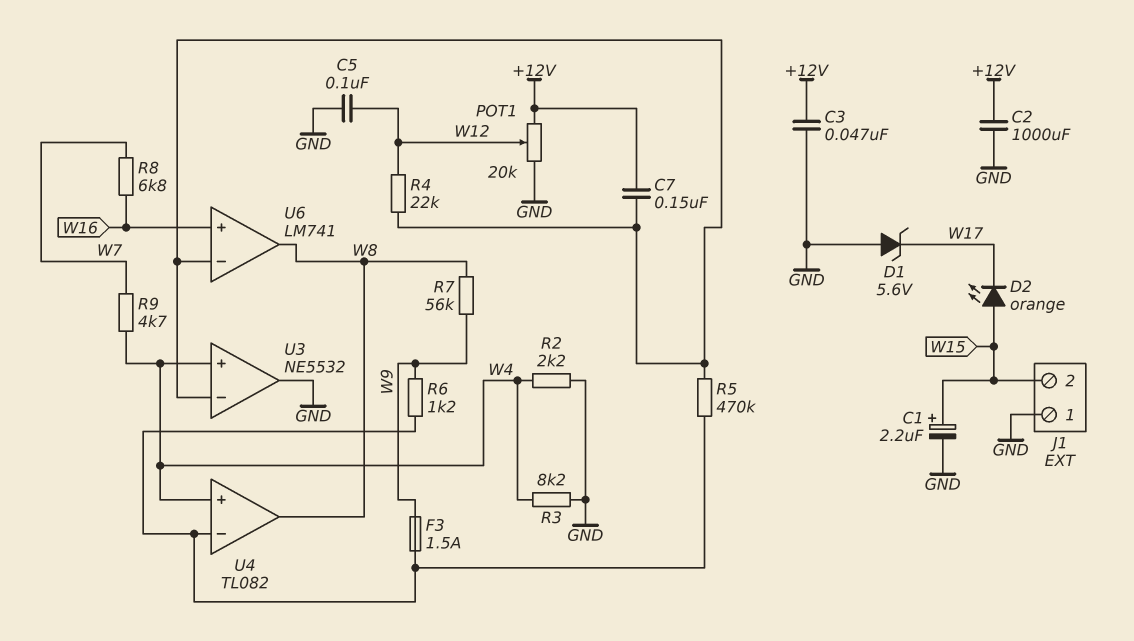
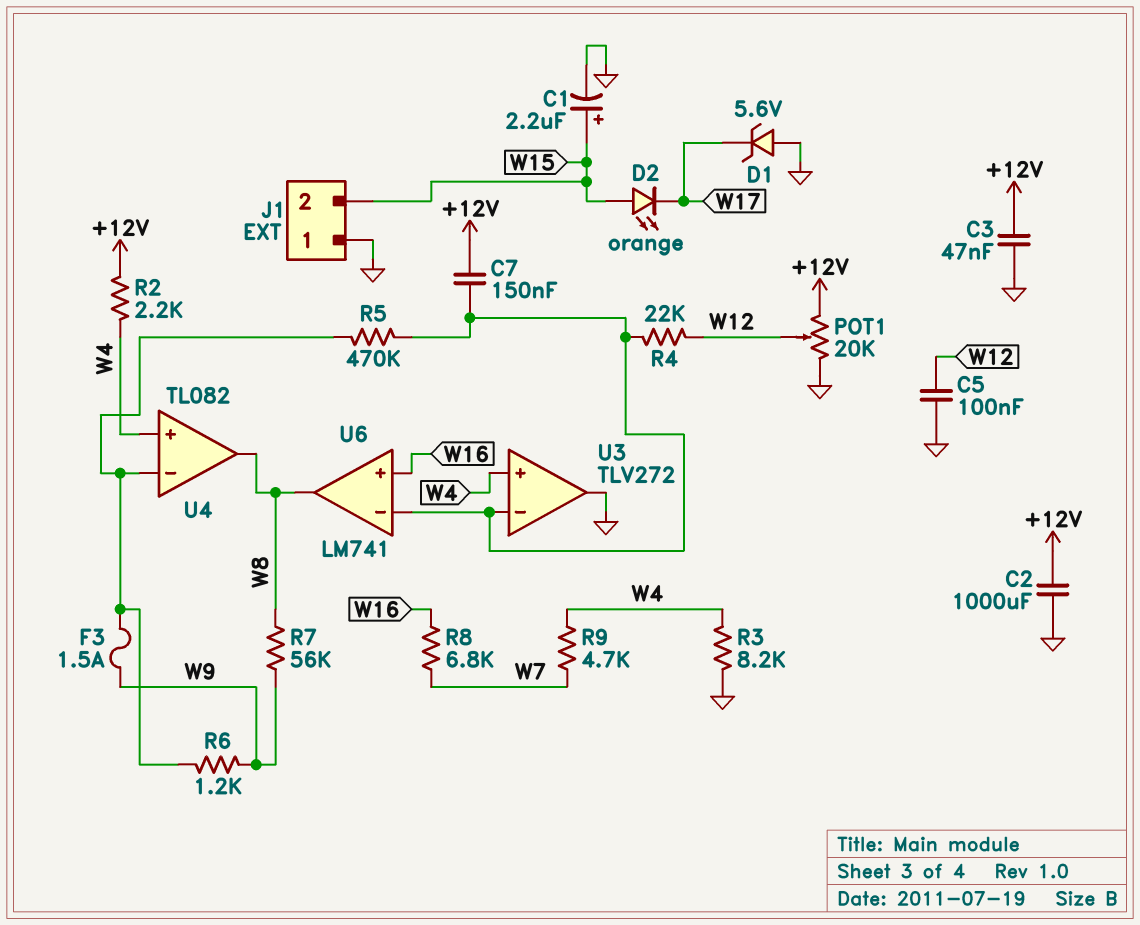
R2: 2.2k (GND, W4) -> 2.2k (+12V, W4)
U3: NE5532 -> TLV272

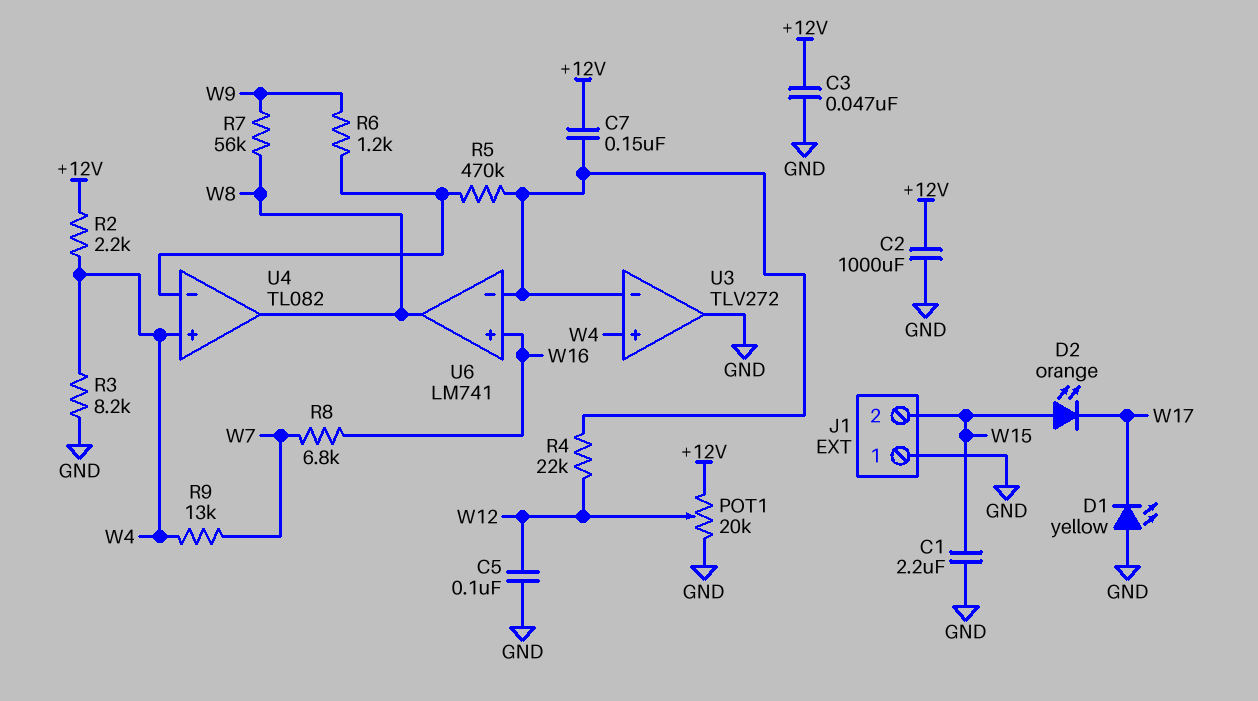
C1: 2.2uF (plus W15, minus GND) -> 2.2uF (GND, W15)
D1: zener 5.6V (A GND, K W17) -> LED yellow (A GND, K W17)
F3: 1.5A (U4/in-, W9) -> none
R9: 4.7k (W4, W7) -> 13k (W4, W7)

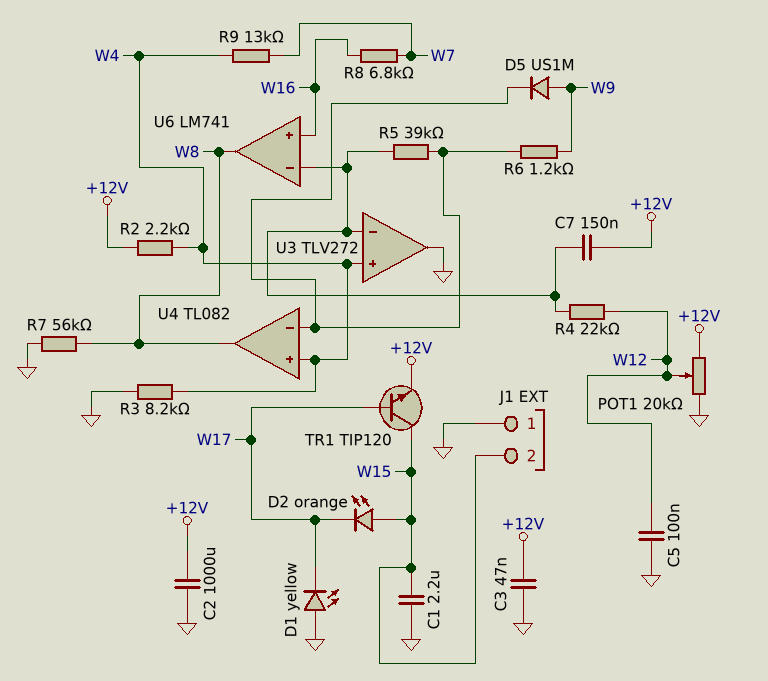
D5: none -> diode US1M (A W9, K U4/in-)
R5: 470k (U3/in-, U4/in-) -> 39k (U3/in-, U4/in-)
R7: 56k (W8, W9) -> 56k (GND, W8)
TR1: none -> NPN TIP120 (B W17, C W15, E +12V)

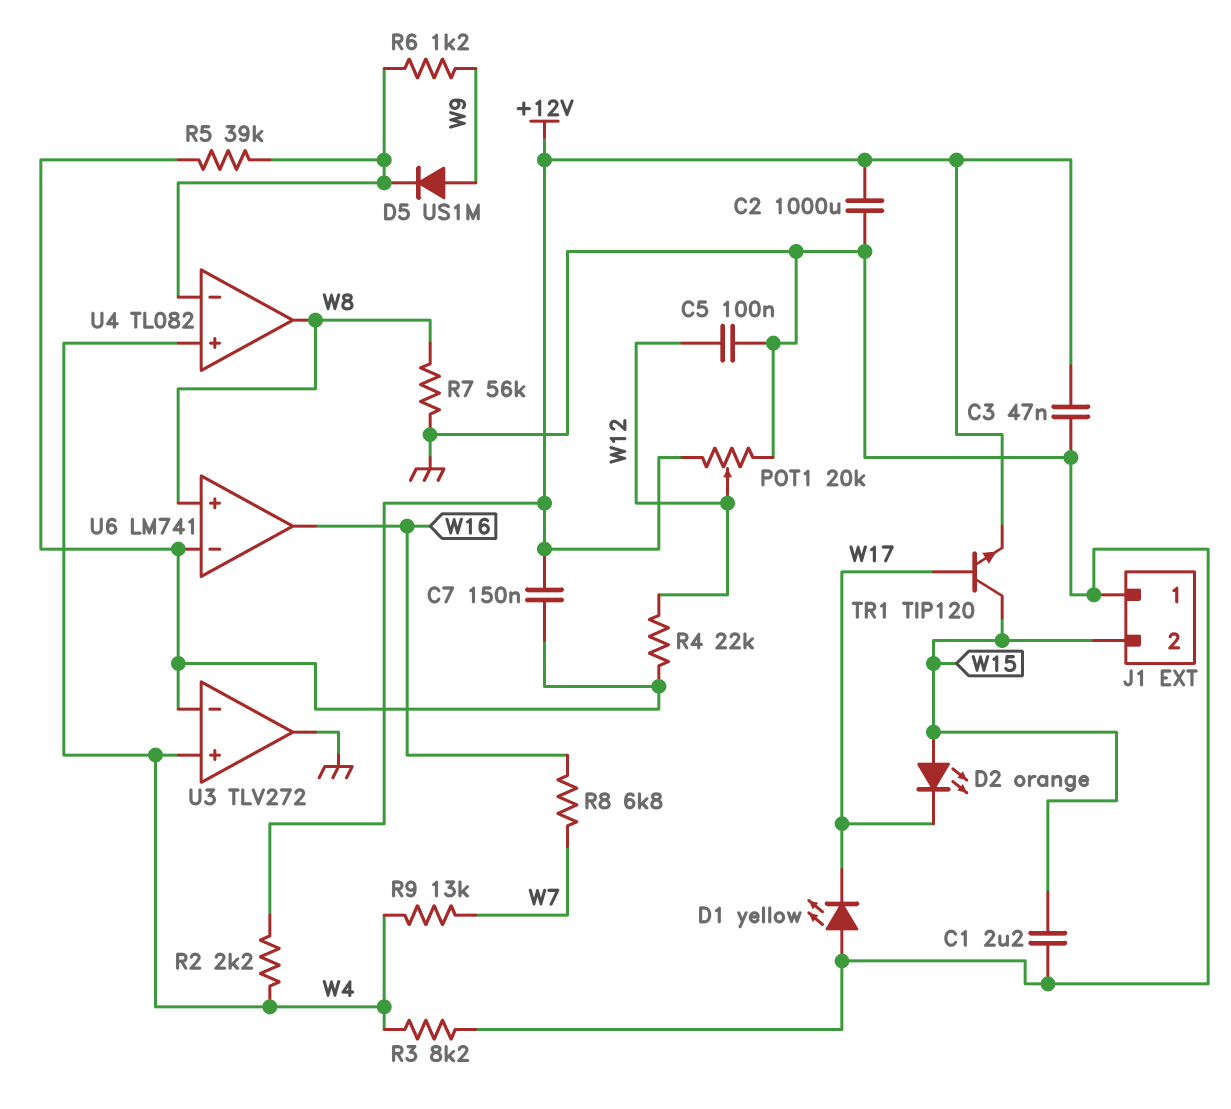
U6 pin in+: W16 -> W8
U6 pin out: W8 -> W16

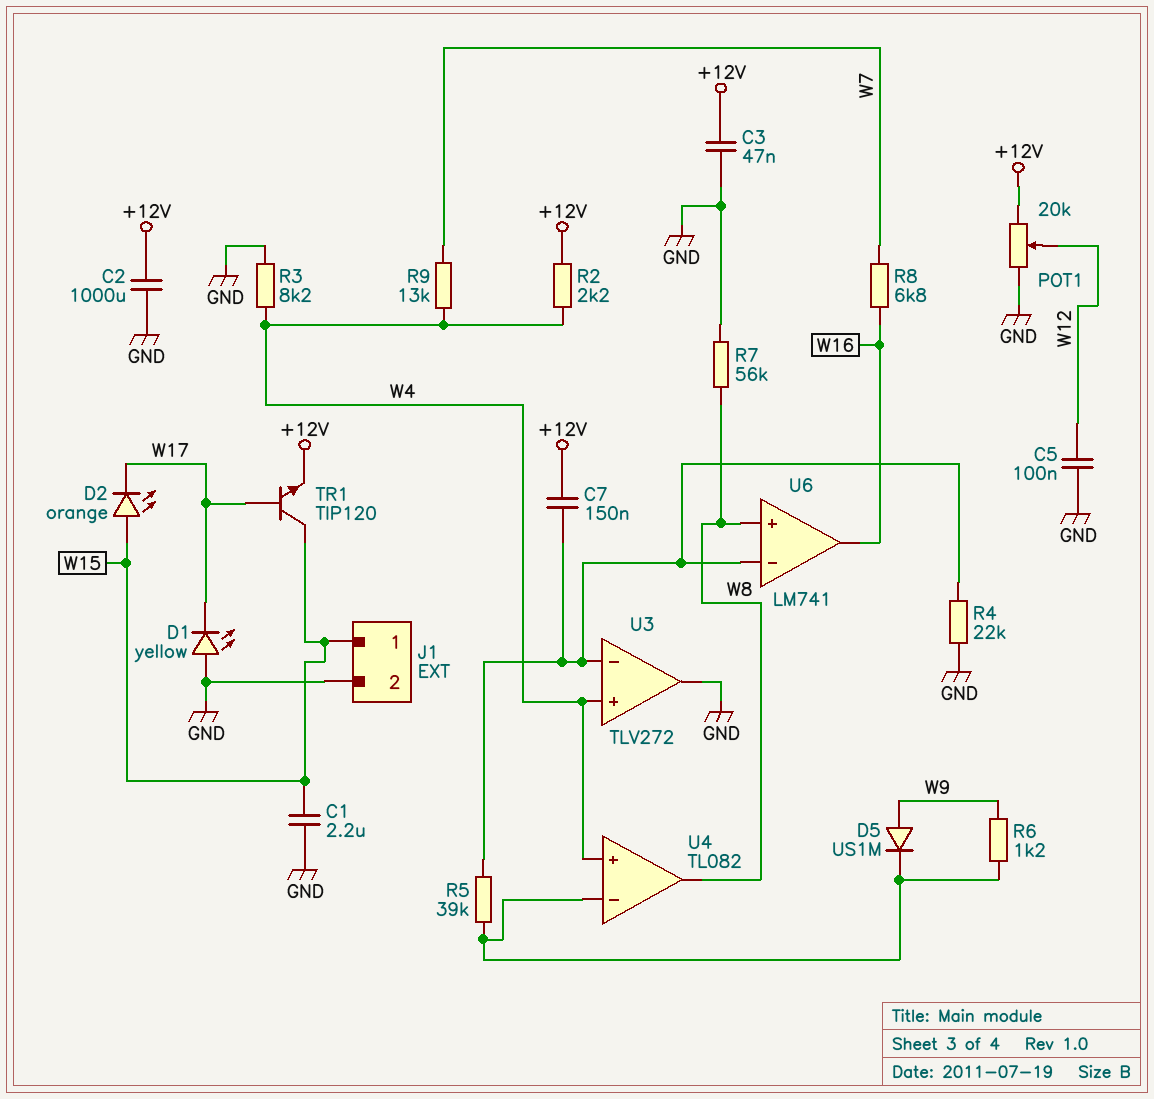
J1 pin 1: GND -> W15
J1 pin 2: W15 -> GND
R4: 22k (U3/in-, W12) -> 22k (GND, U3/in-)

